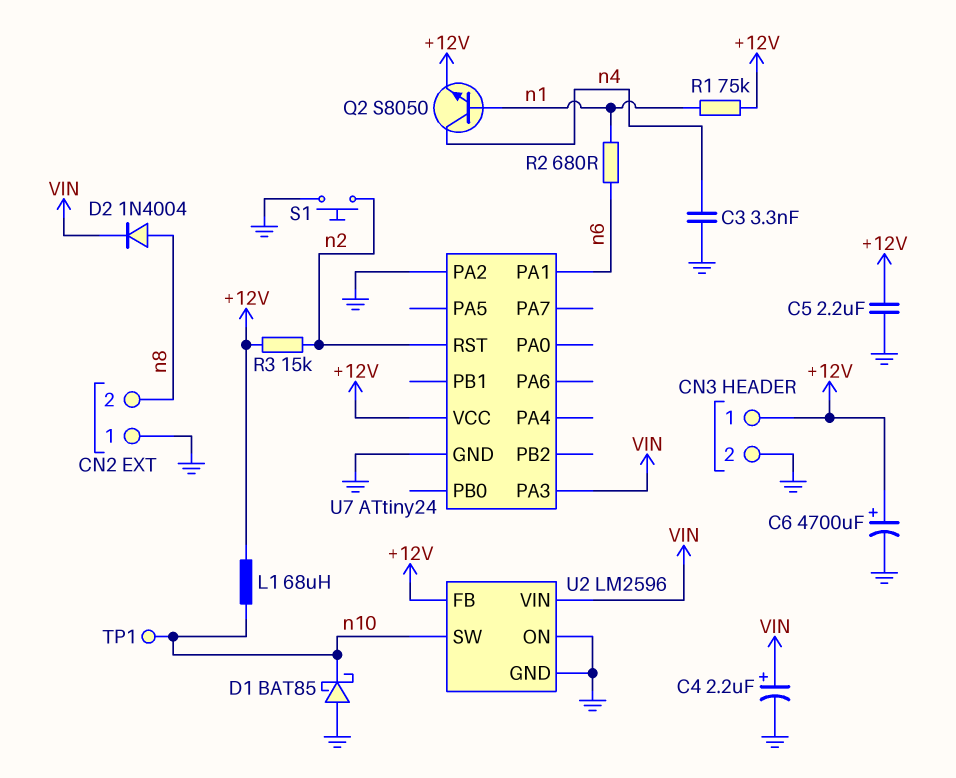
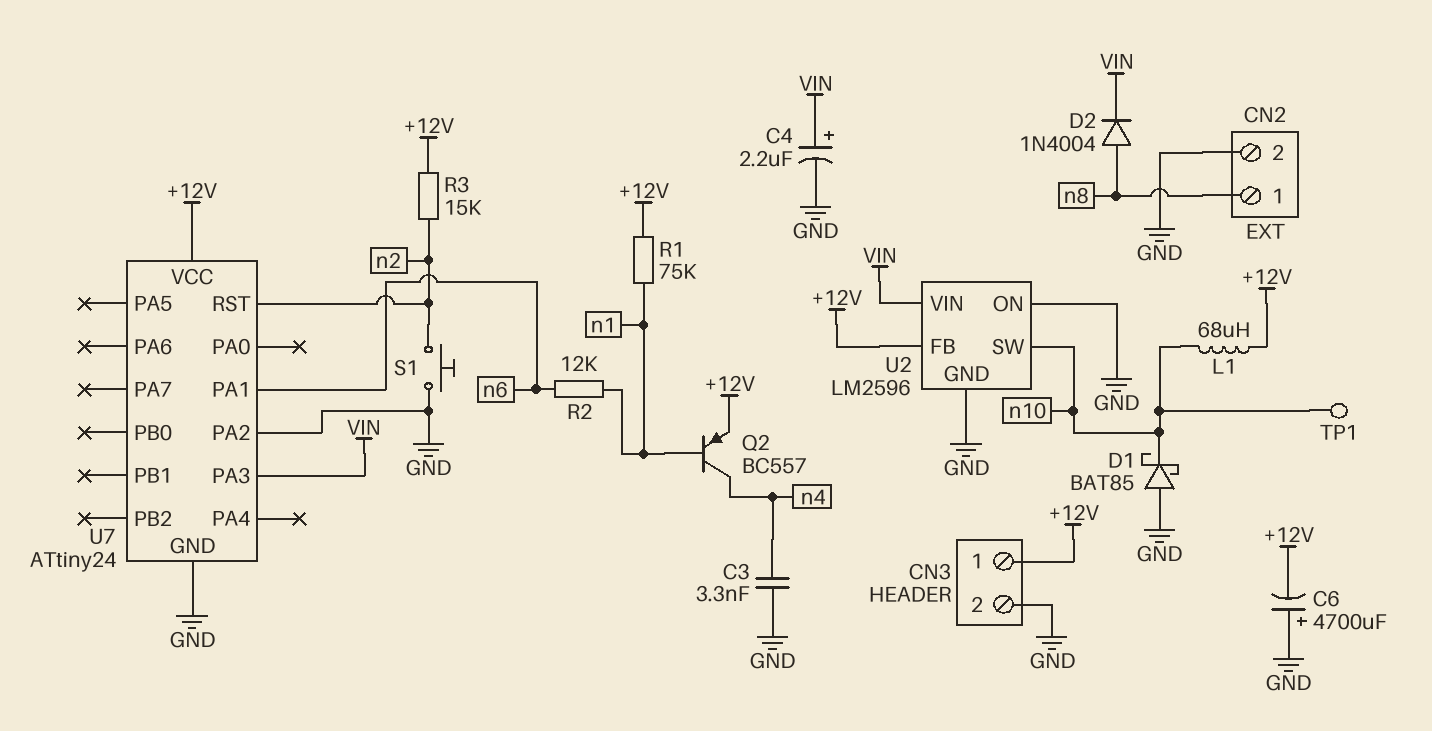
C5: 2.2uF (+12V, GND) -> none
C6: 4700uF (plus +12V, minus GND) -> 4700uF (plus GND, minus +12V)
CN2 pin 1: GND -> n8
CN2 pin 2: n8 -> GND
Q2: NPN S8050 (B n1, C n4, E +12V) -> PNP BC557 (B n1, C n4, E +12V)
R2: 680 (n1, n6) -> 12k (n1, n6)

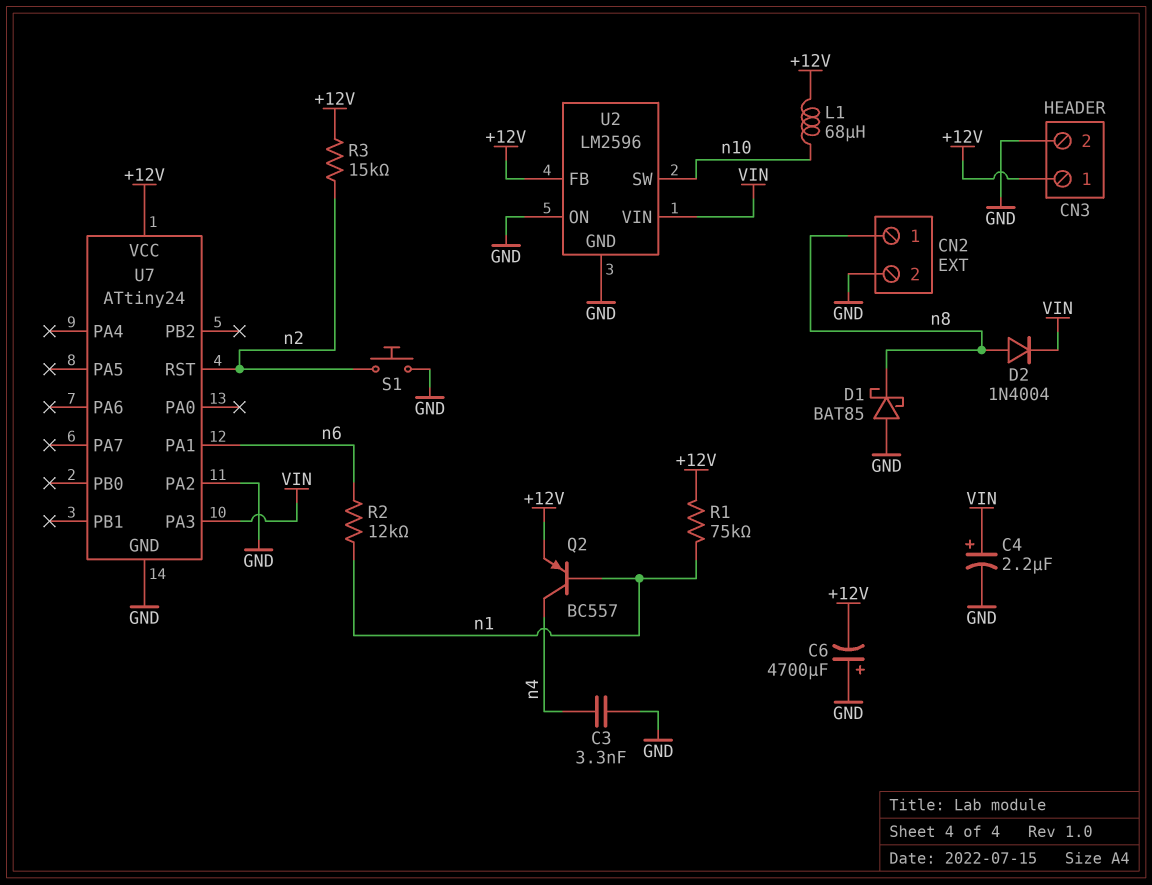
D1: schottky BAT85 (A GND, K n10) -> schottky BAT85 (A GND, K n8)
TP1: test point (n10) -> none

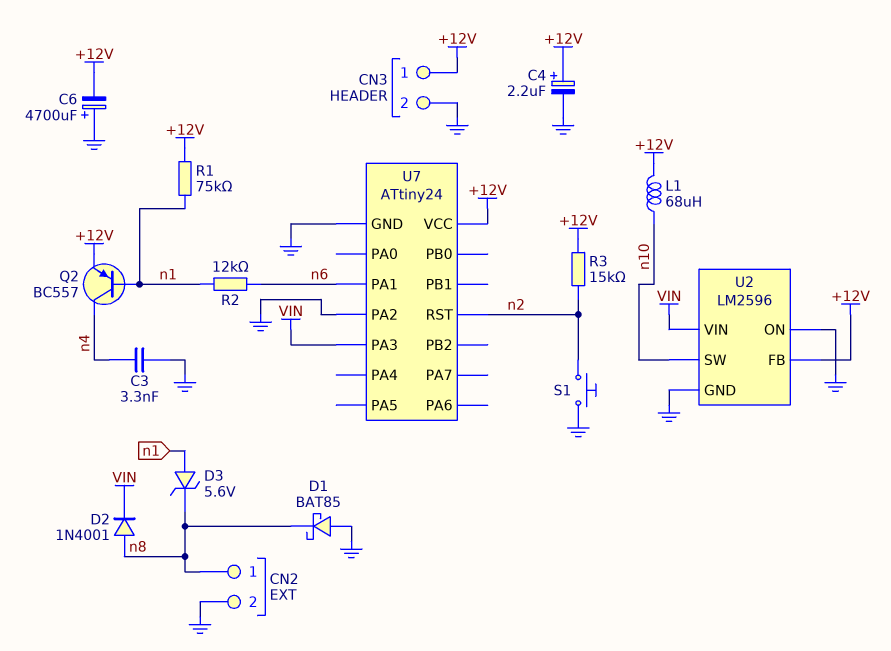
C4: 2.2uF (plus VIN, minus GND) -> 2.2uF (plus +12V, minus GND)
D2: diode 1N4004 (A n8, K VIN) -> diode 1N4001 (A n8, K VIN)
D3: none -> zener 5.6V (A n1, K n8)

